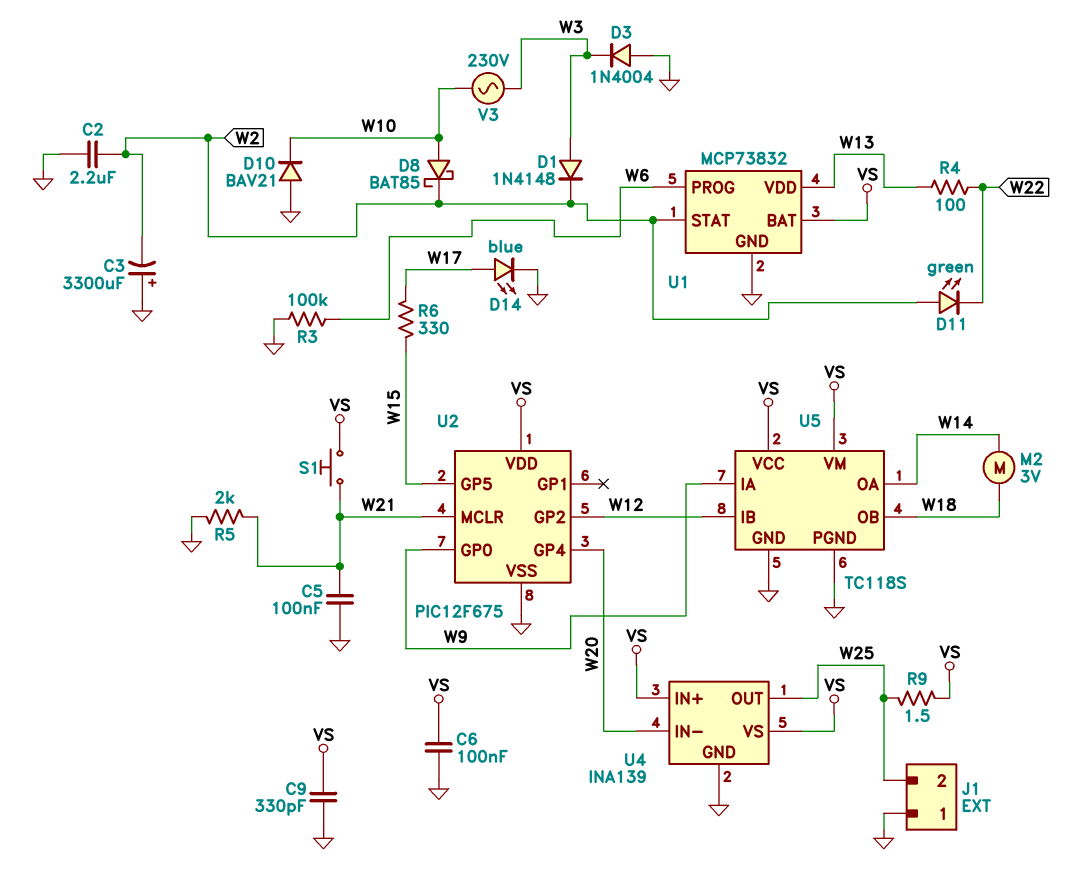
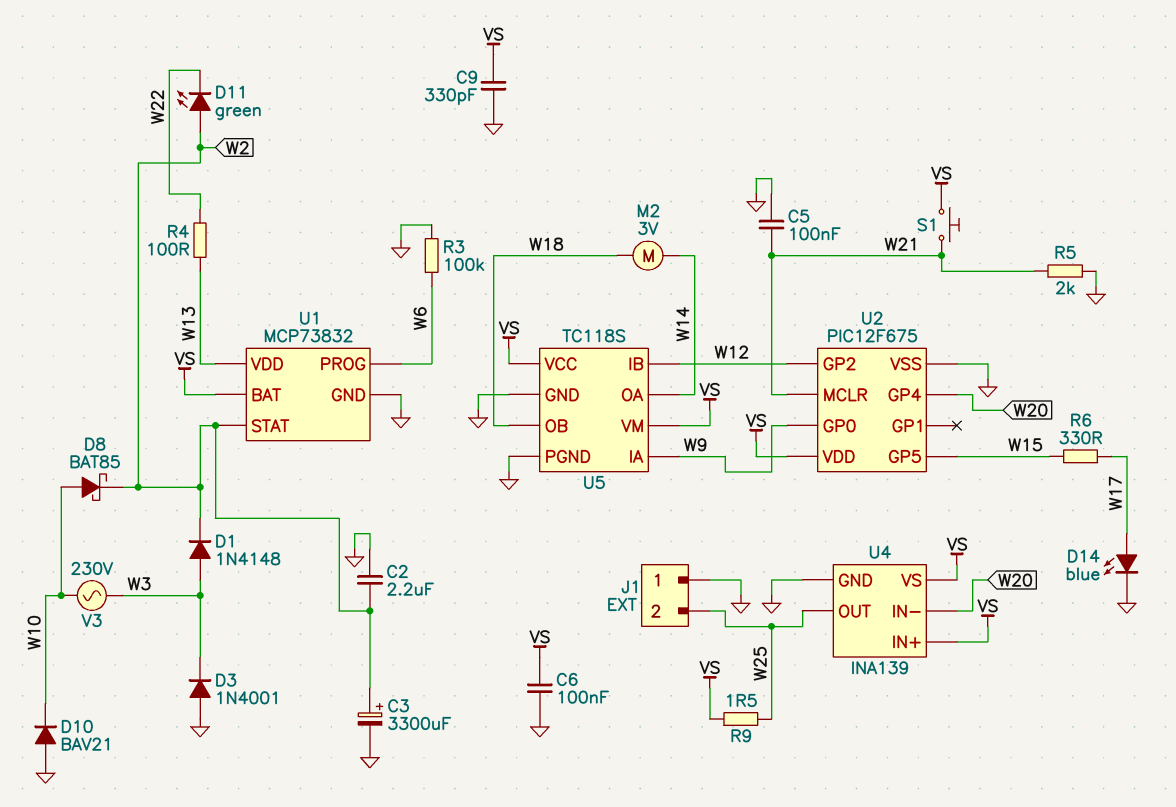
C3: 3300uF (plus GND, minus W2) -> 3300uF (plus W2, minus GND)
D3: diode 1N4004 (A GND, K W3) -> diode 1N4001 (A GND, K W3)

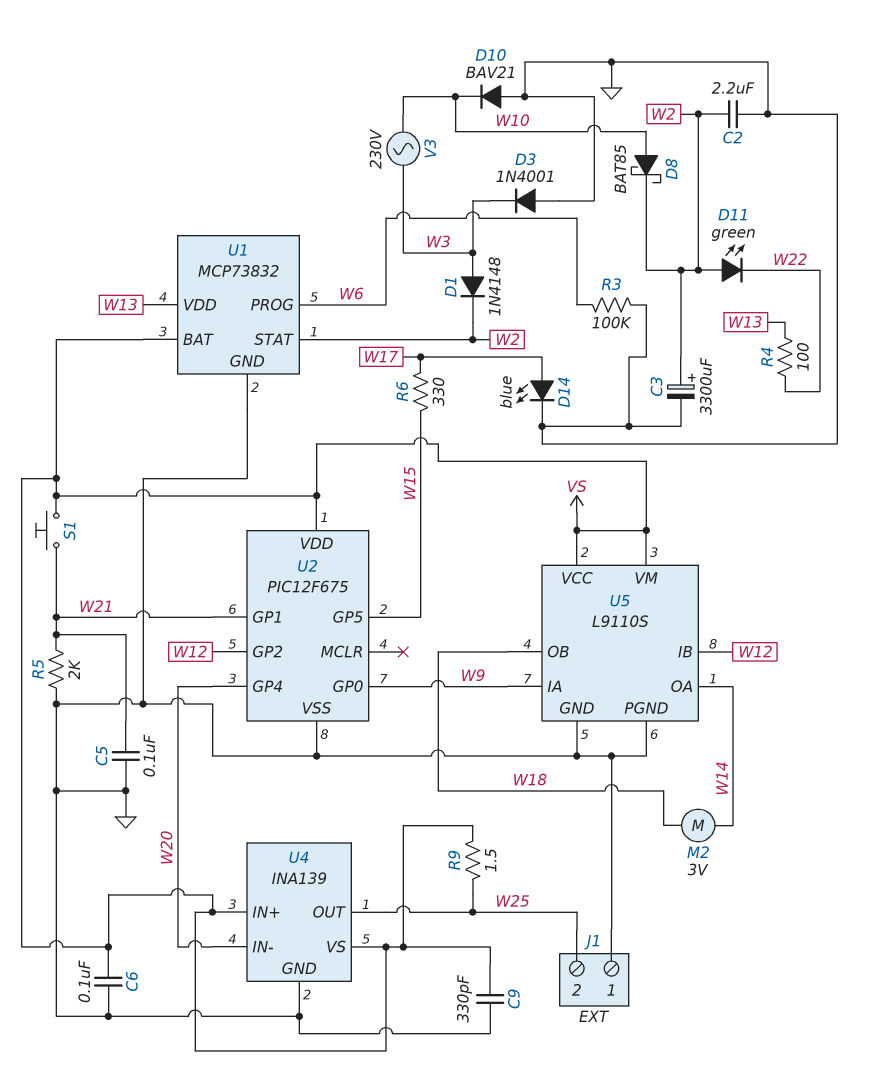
U2 pin GP1: none -> W21
U2 pin MCLR: W21 -> none
U5: TC118S -> L9110S

